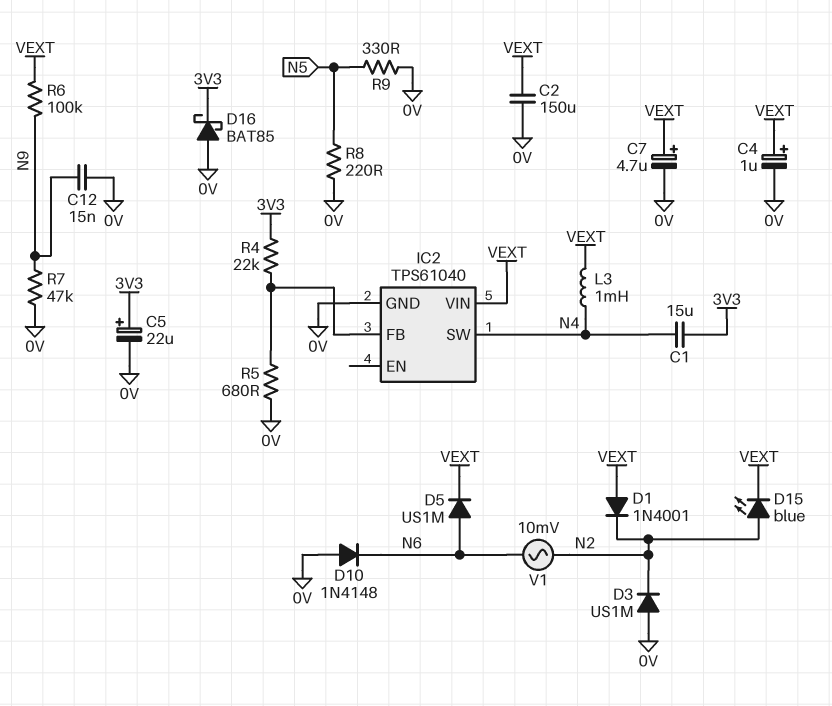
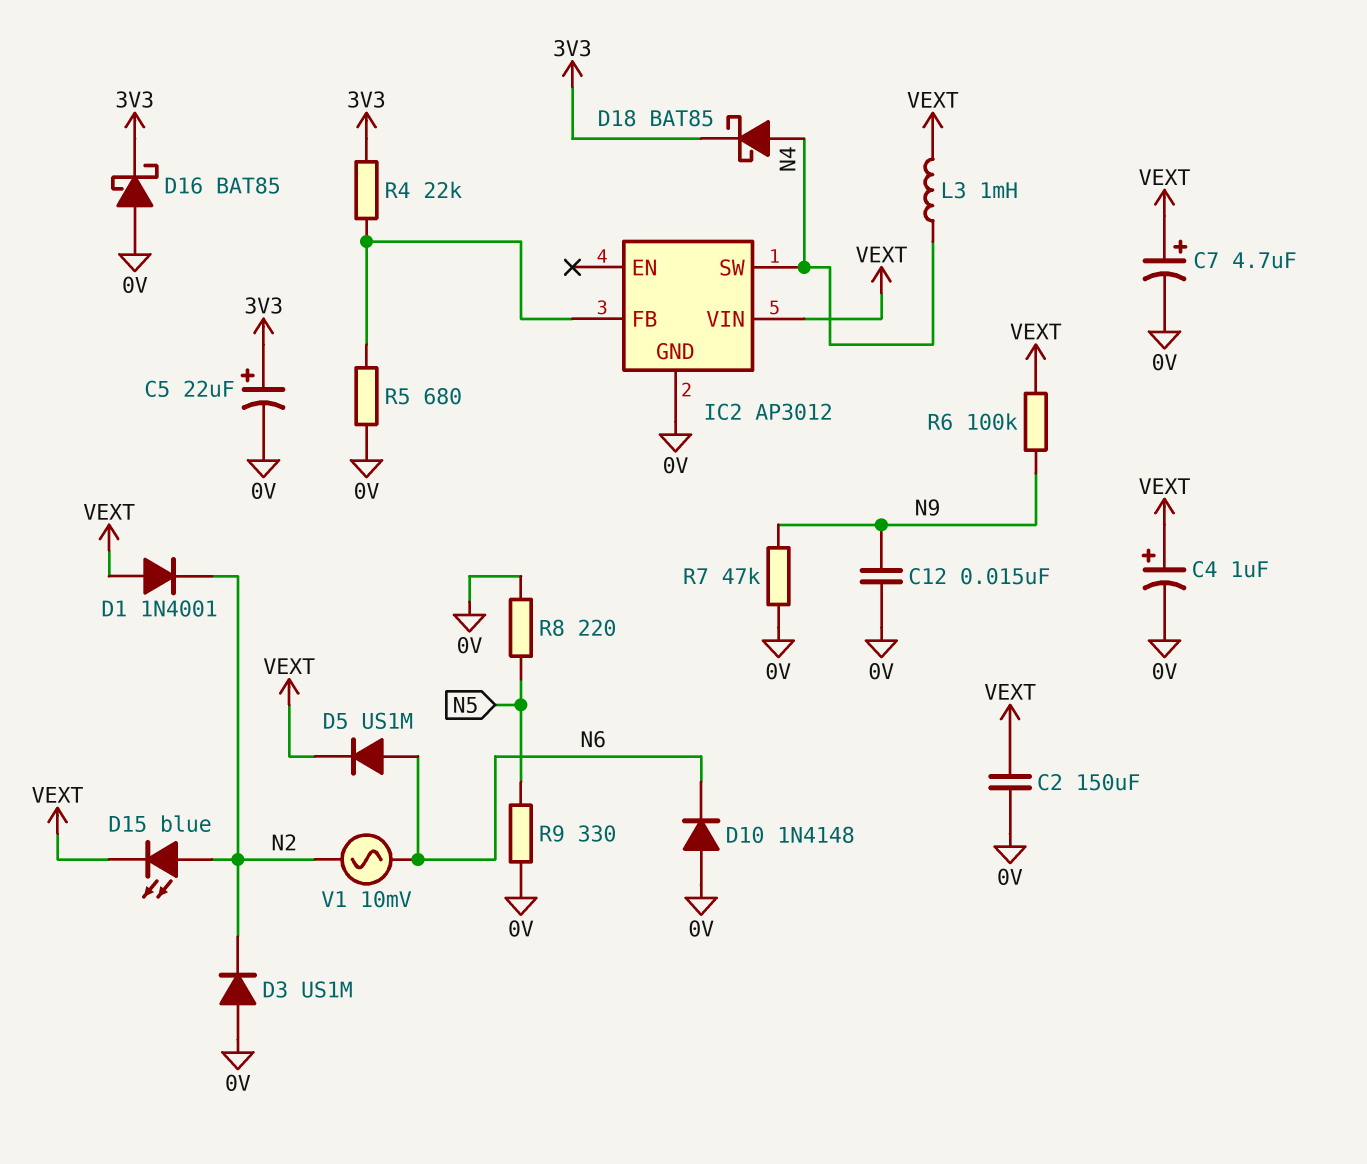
C1: 15uF (3V3, N4) -> none
D18: none -> schottky BAT85 (A N4, K 3V3)
IC2: TPS61040 -> AP3012

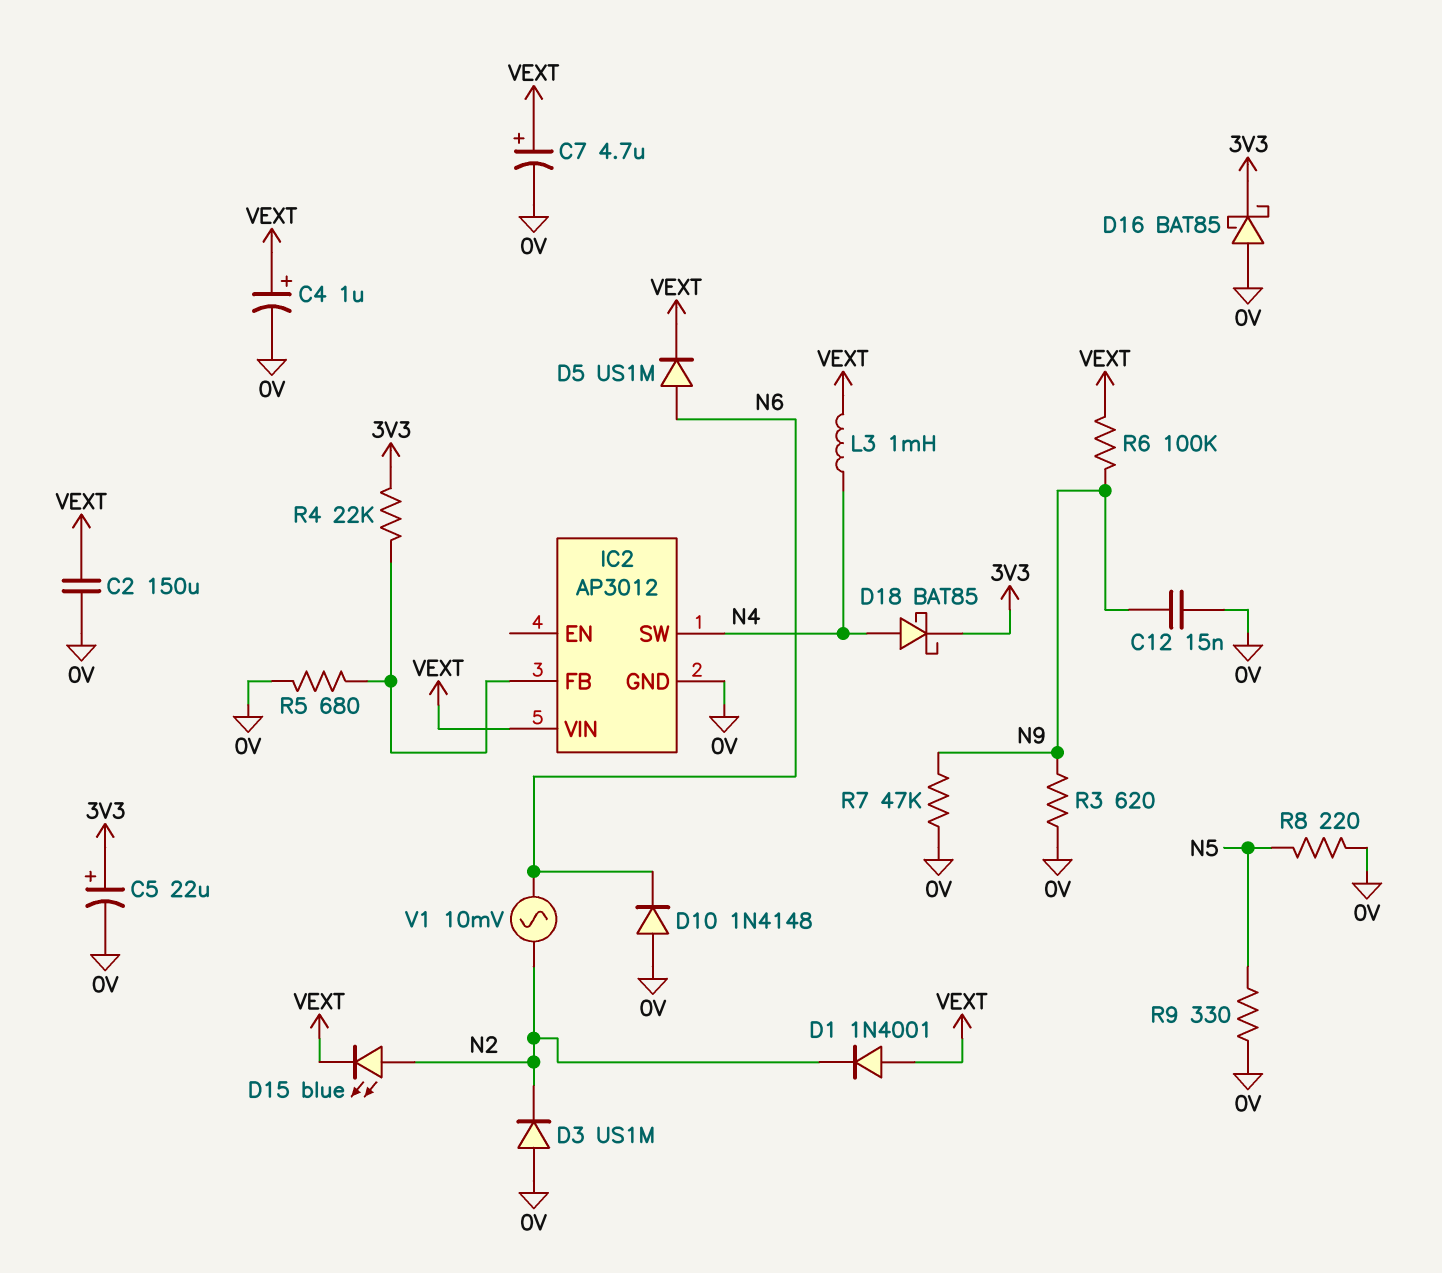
R3: none -> 620 (0V, N9)

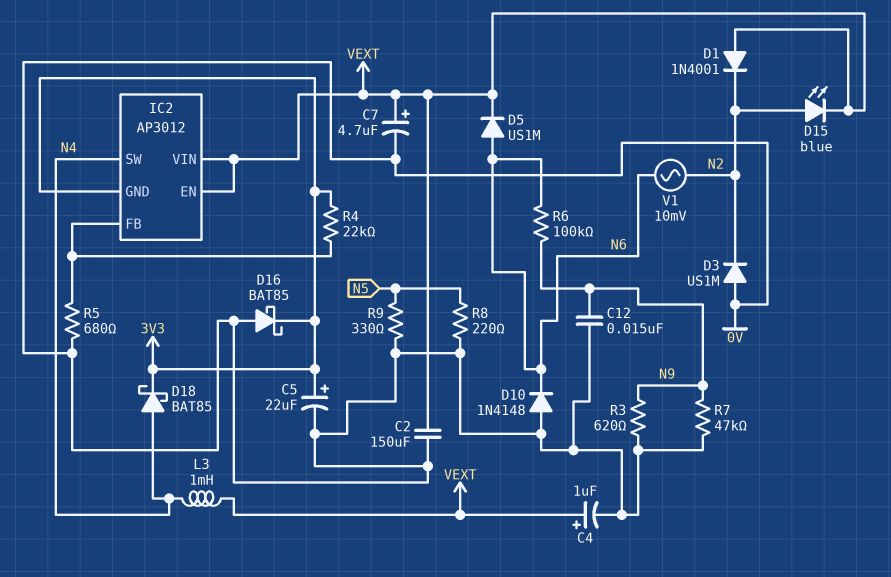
IC2 pin EN: none -> VEXT
IC2 pin GND: 0V -> 3V3
R6: 100k (N9, VEXT) -> 100k (N6, N9)

